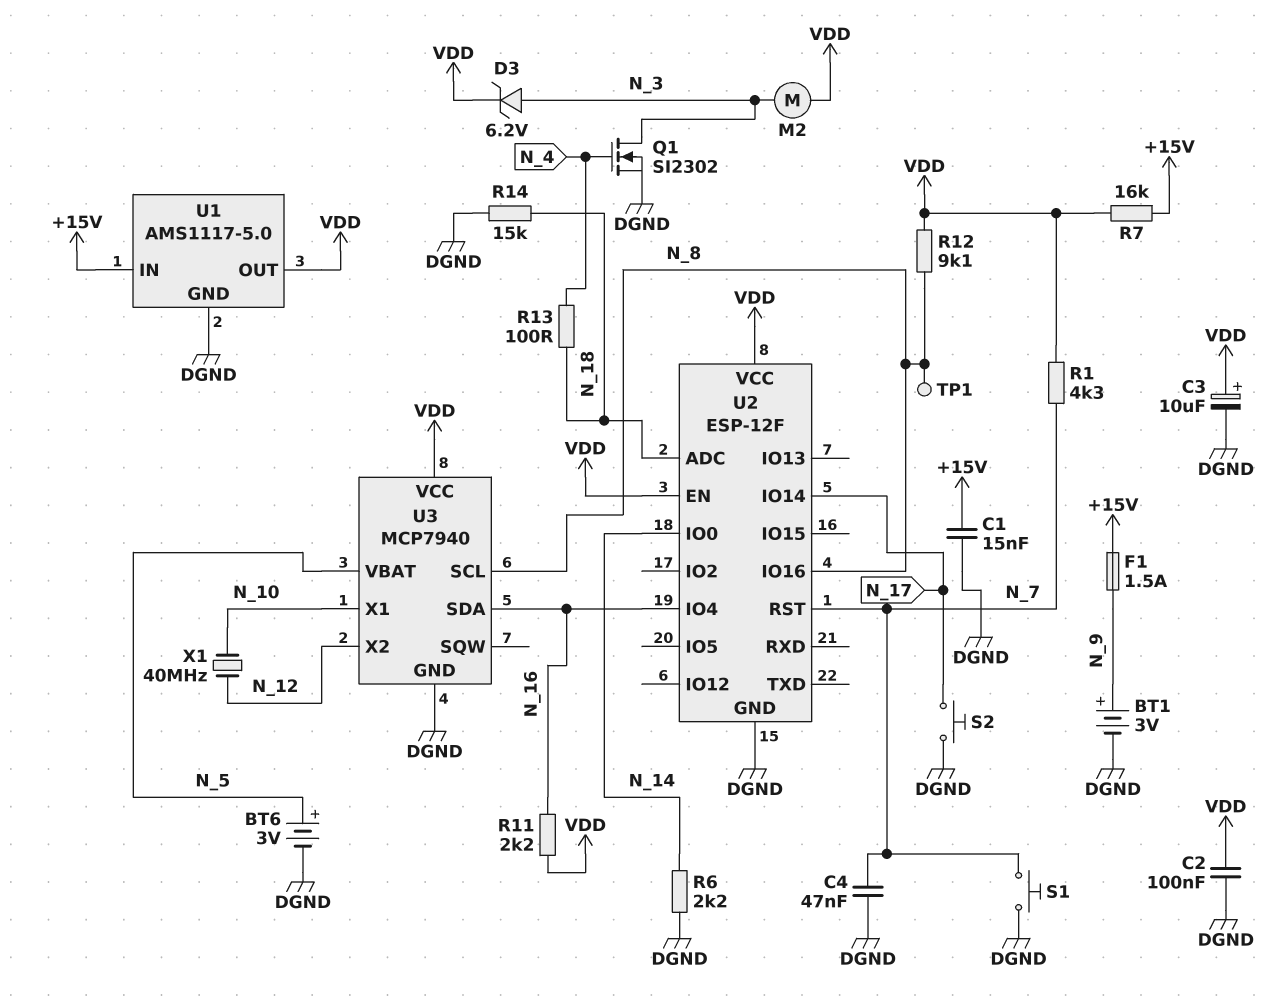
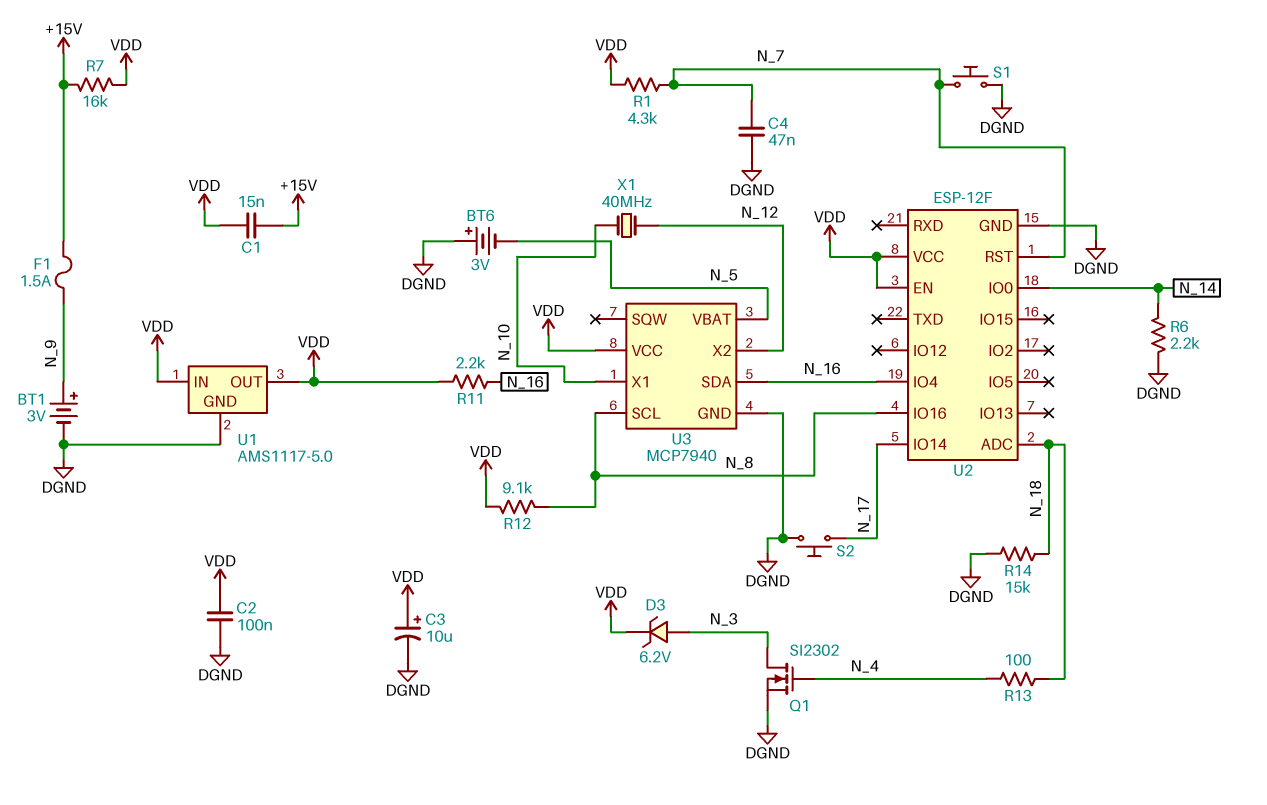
BT6: 3V (plus N_5, minus DGND) -> 3V (plus DGND, minus N_5)
C1: 15nF (+15V, DGND) -> 15nF (+15V, VDD)
M2: motor (N_3, VDD) -> none
TP1: test point (N_8) -> none
U1 pin IN: +15V -> VDD

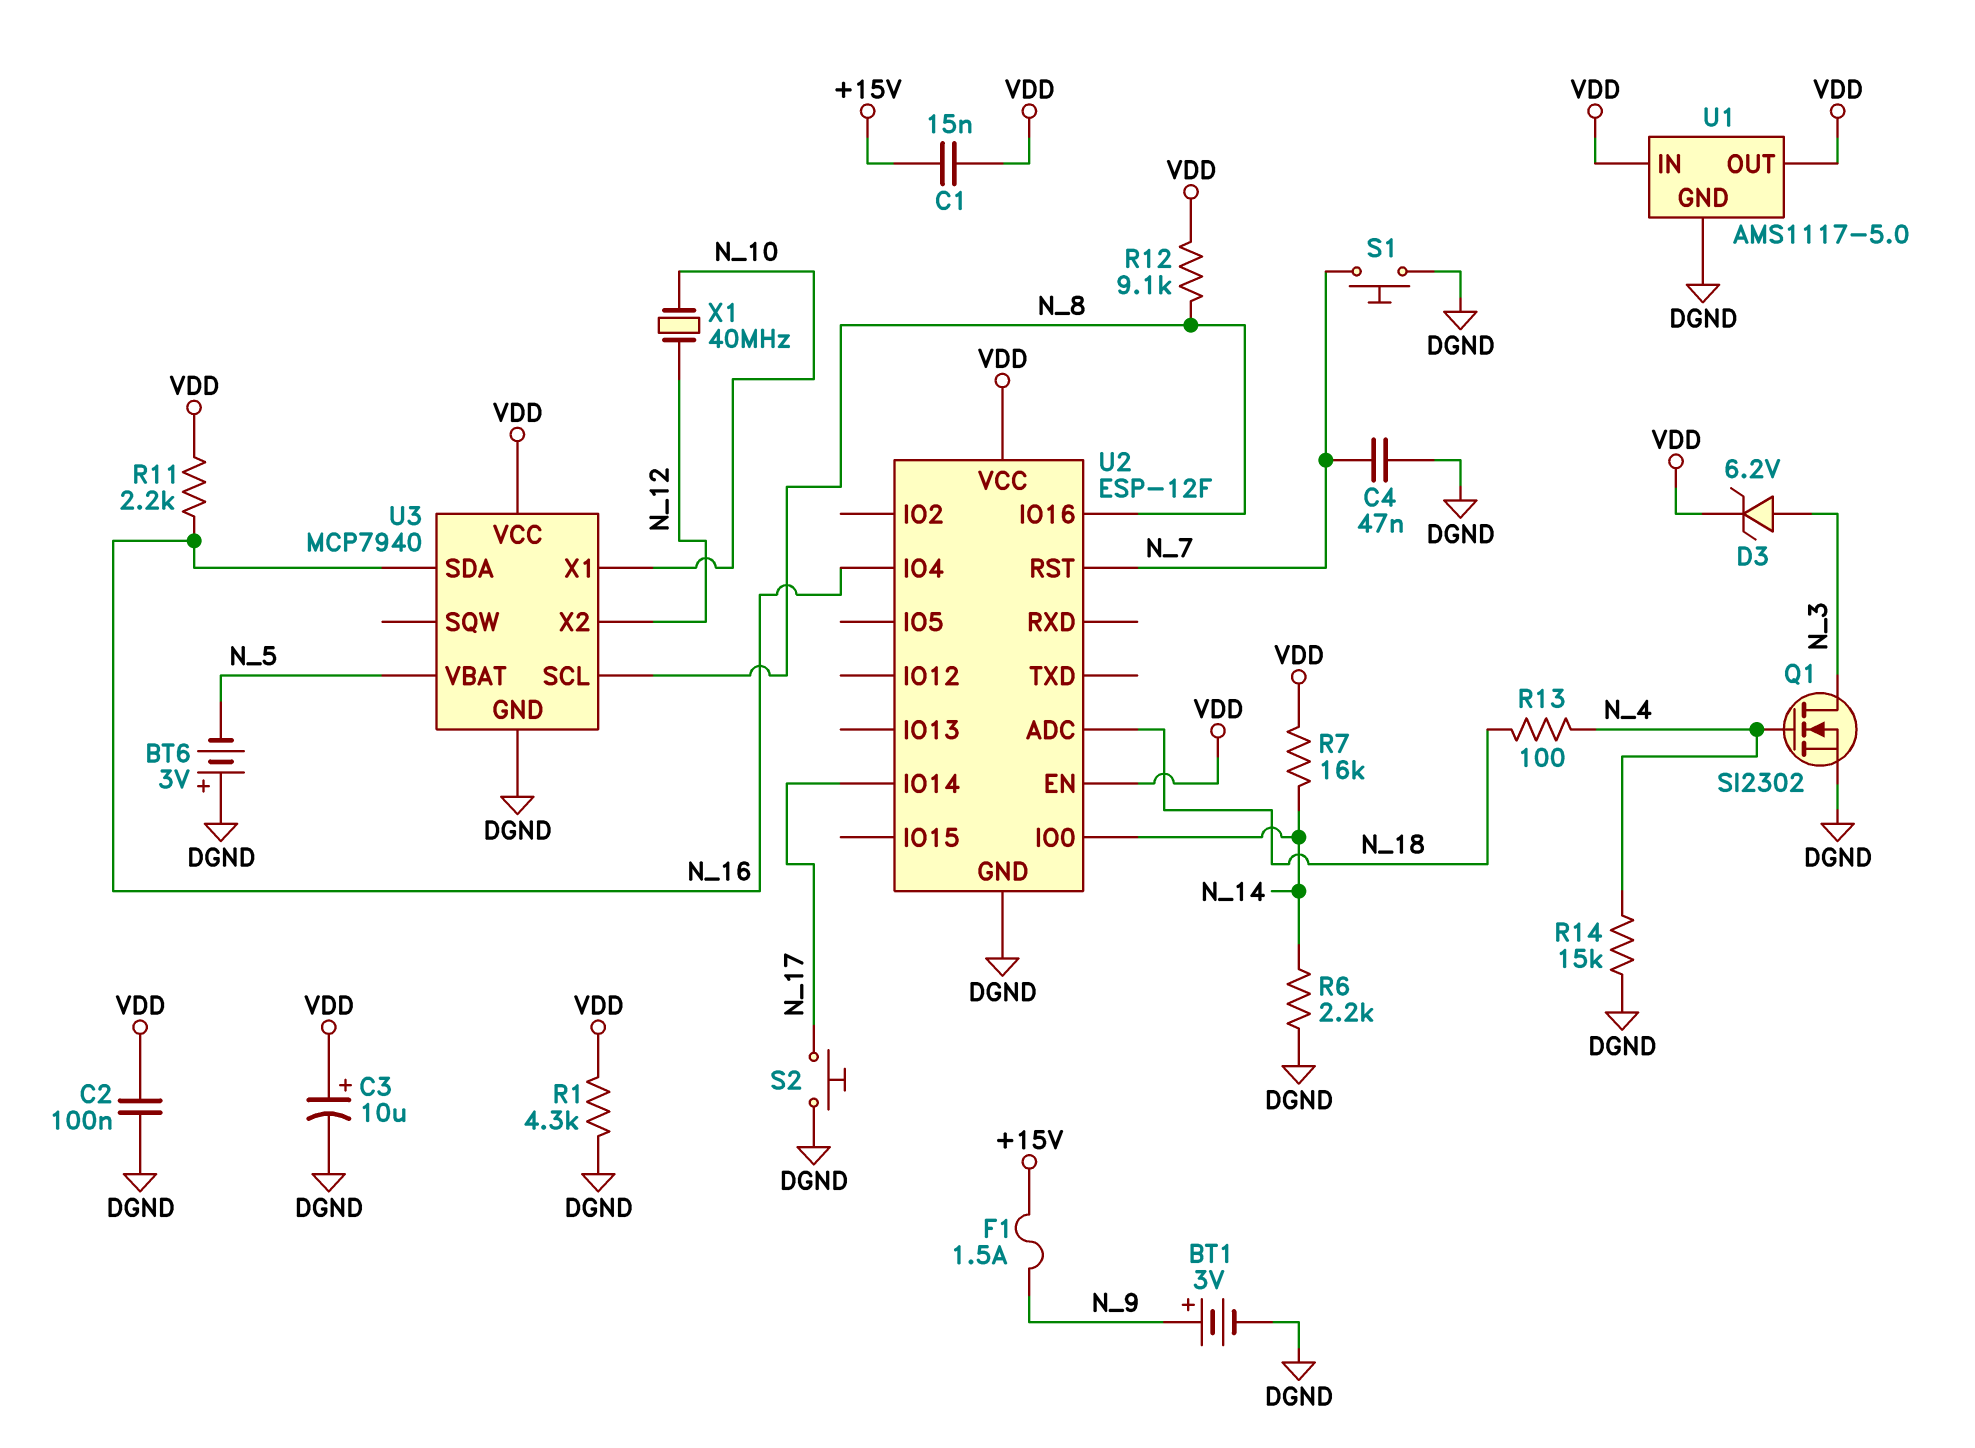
R1: 4.3k (N_7, VDD) -> 4.3k (DGND, VDD)
R7: 16k (+15V, VDD) -> 16k (N_14, VDD)
R14: 15k (DGND, N_18) -> 15k (DGND, N_4)

